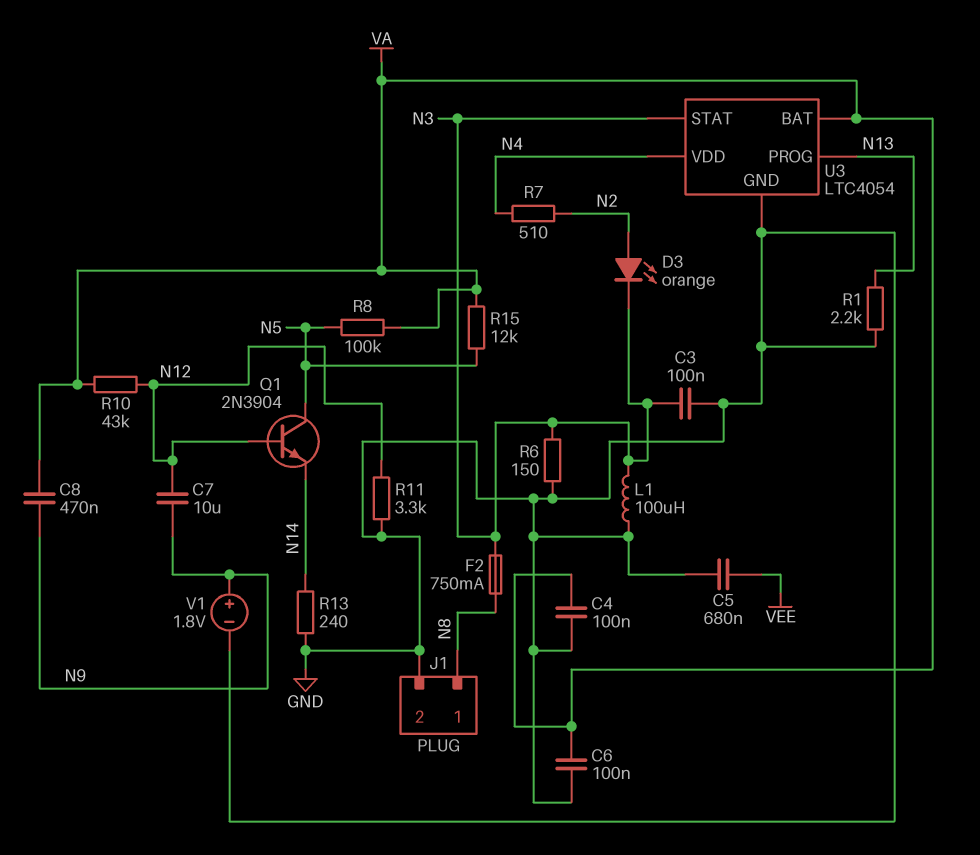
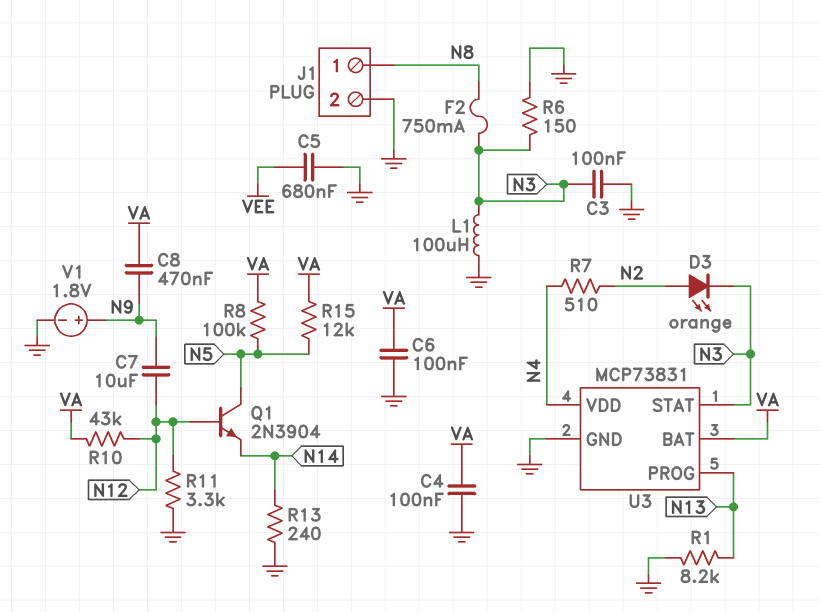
R1: 2.2k (GND, N13) -> 8.2k (GND, N13)
U3: LTC4054 -> MCP73831

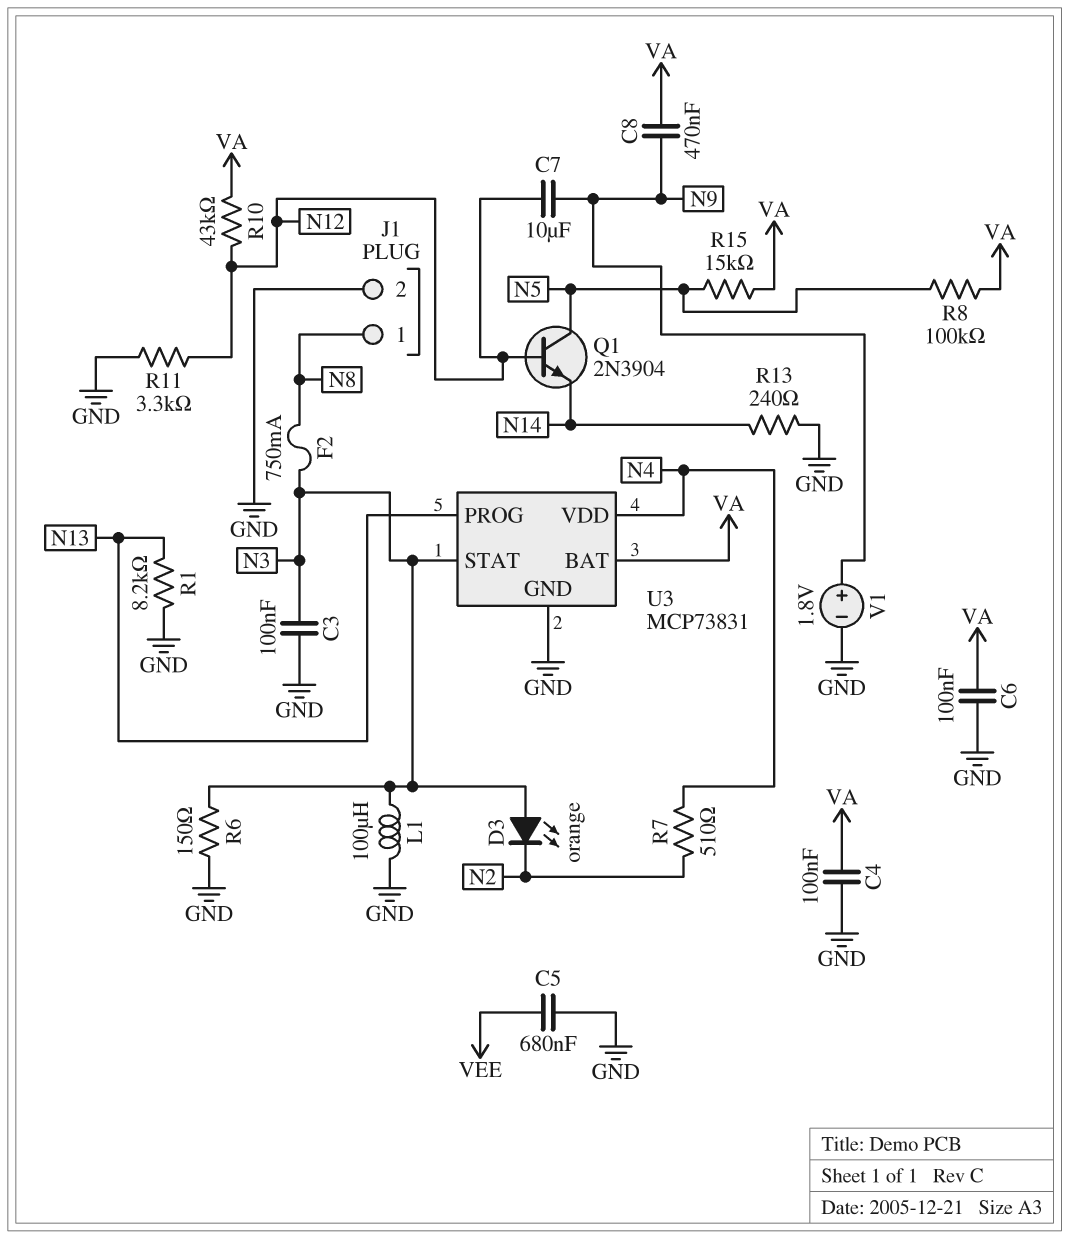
D3: LED orange (A N2, K N3) -> LED orange (A N3, K N2)
R15: 12k (N5, VA) -> 15k (N5, VA)

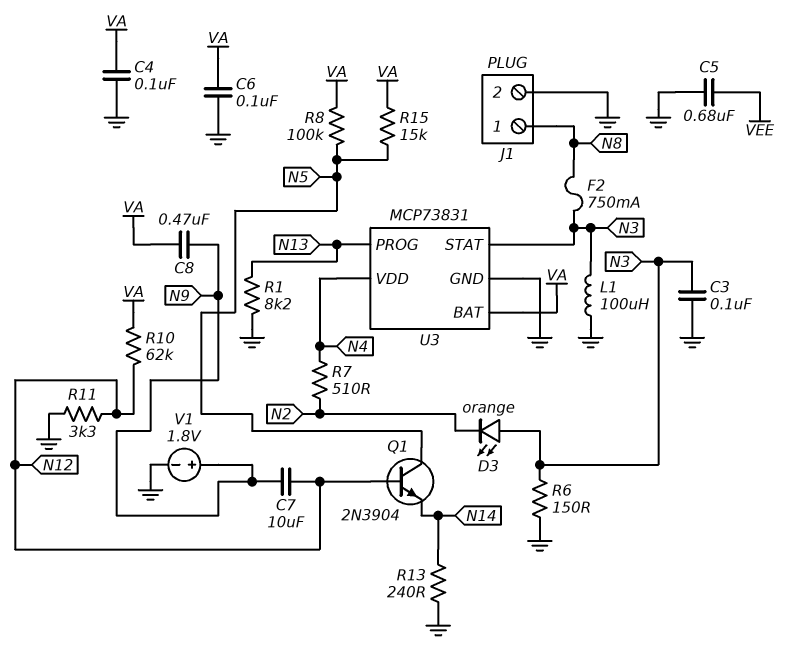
R10: 43k (N12, VA) -> 62k (N12, VA)

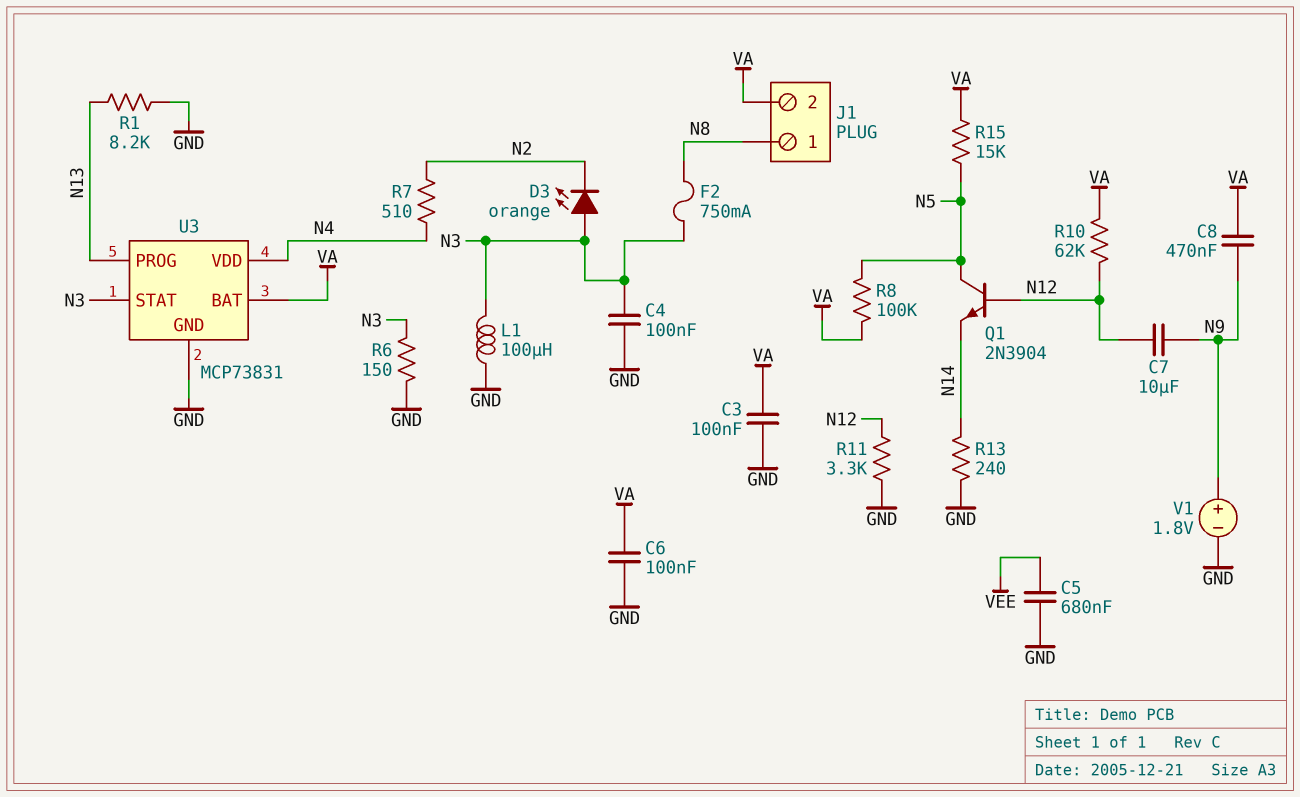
C3: 100nF (GND, N3) -> 100nF (GND, VA)
C4: 100nF (GND, VA) -> 100nF (GND, N3)
J1 pin 2: GND -> VA

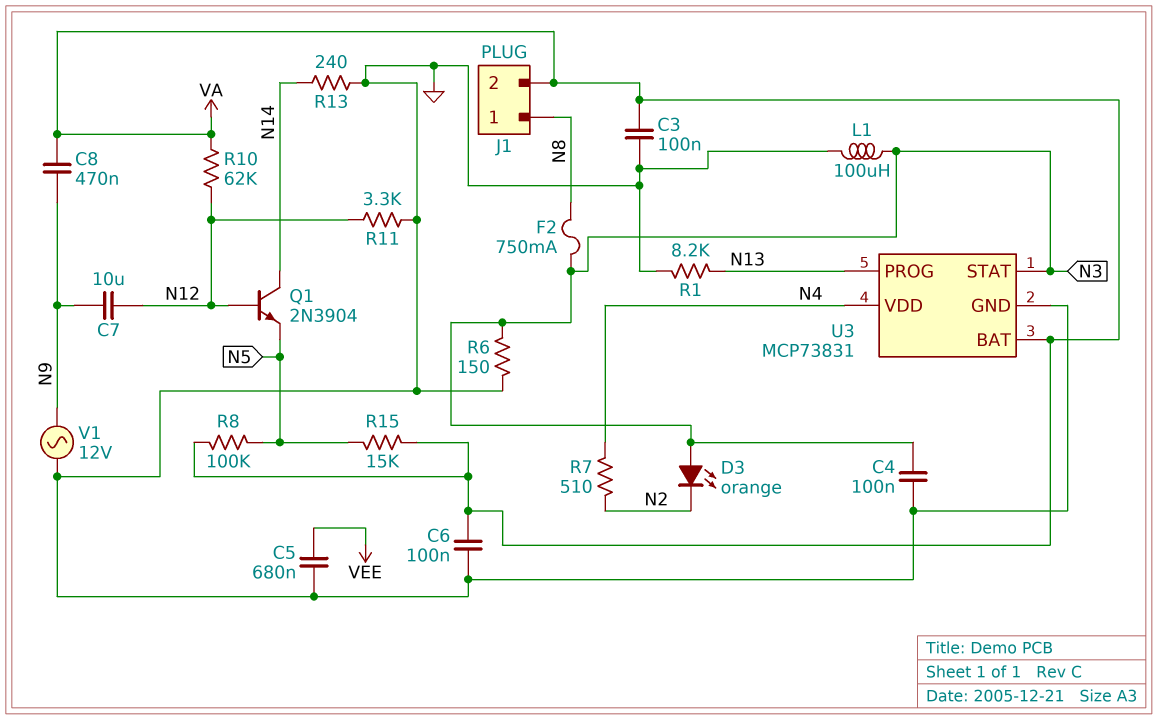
Q1: NPN 2N3904 (B N12, C N5, E N14) -> NPN 2N3904 (B N12, C N14, E N5)
V1: 1.8V (plus N9, minus GND) -> AC 12V (GND, N9)

